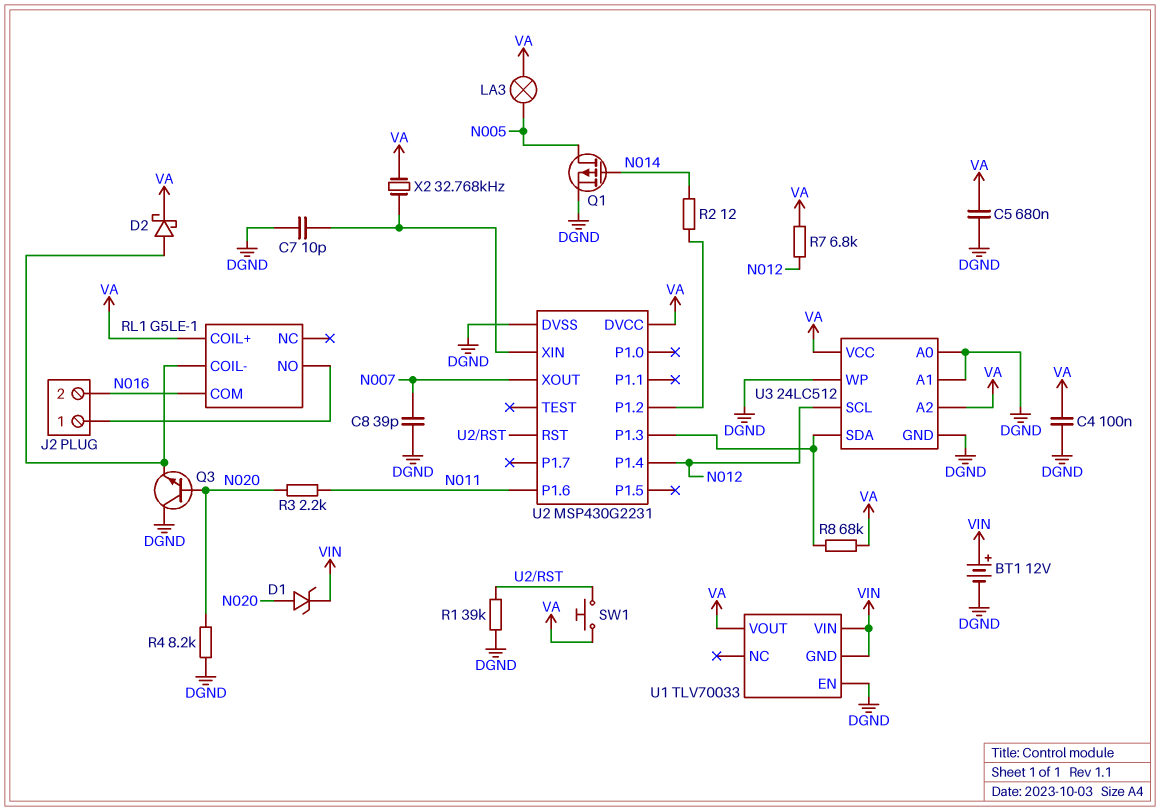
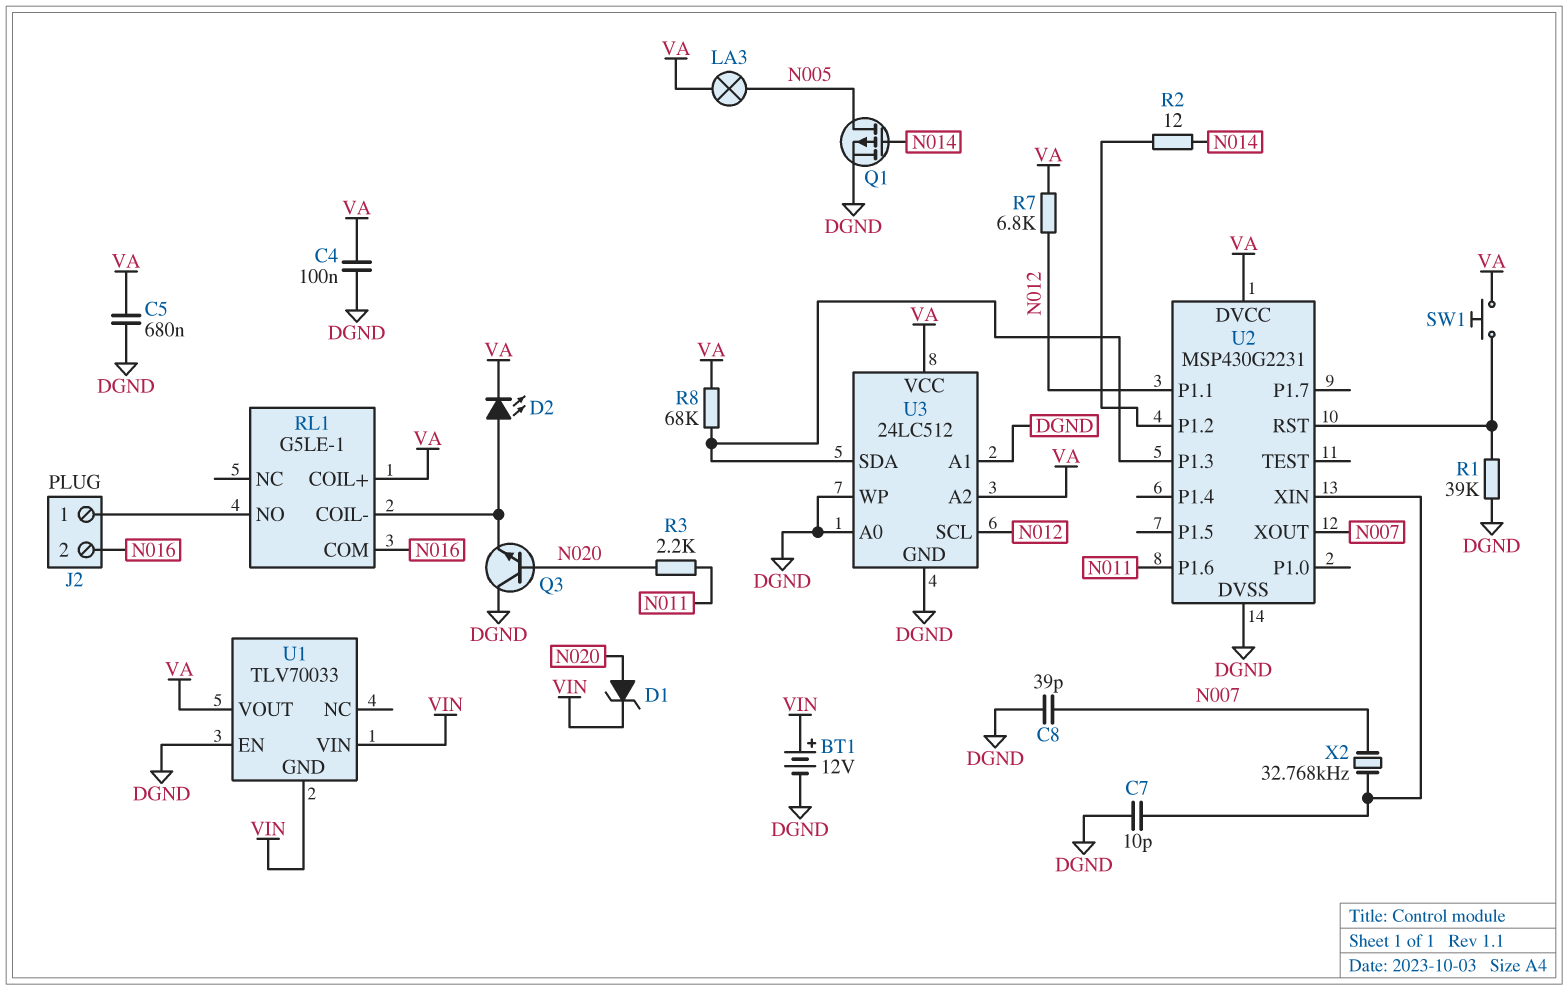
D2: schottky (A RL1/COIL-, K VA) -> LED (A RL1/COIL-, K VA)
R4: 8.2k (DGND, N020) -> none
U2 pin P1.1: none -> N012
U2 pin P1.4: N012 -> none
X2: 32.768kHz (U2/XIN, VA) -> 32.768kHz (N007, U2/XIN)

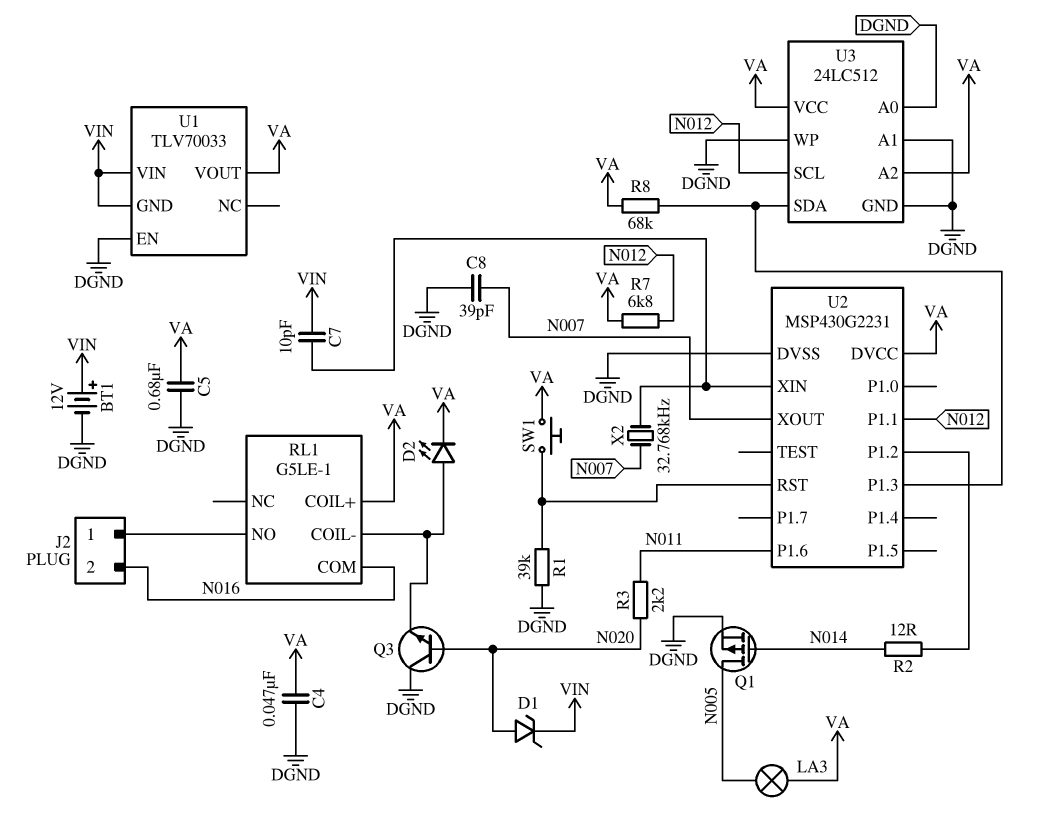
C4: 100nF (DGND, VA) -> 47nF (DGND, VA)
C7: 10pF (DGND, U2/XIN) -> 10pF (U2/XIN, VIN)

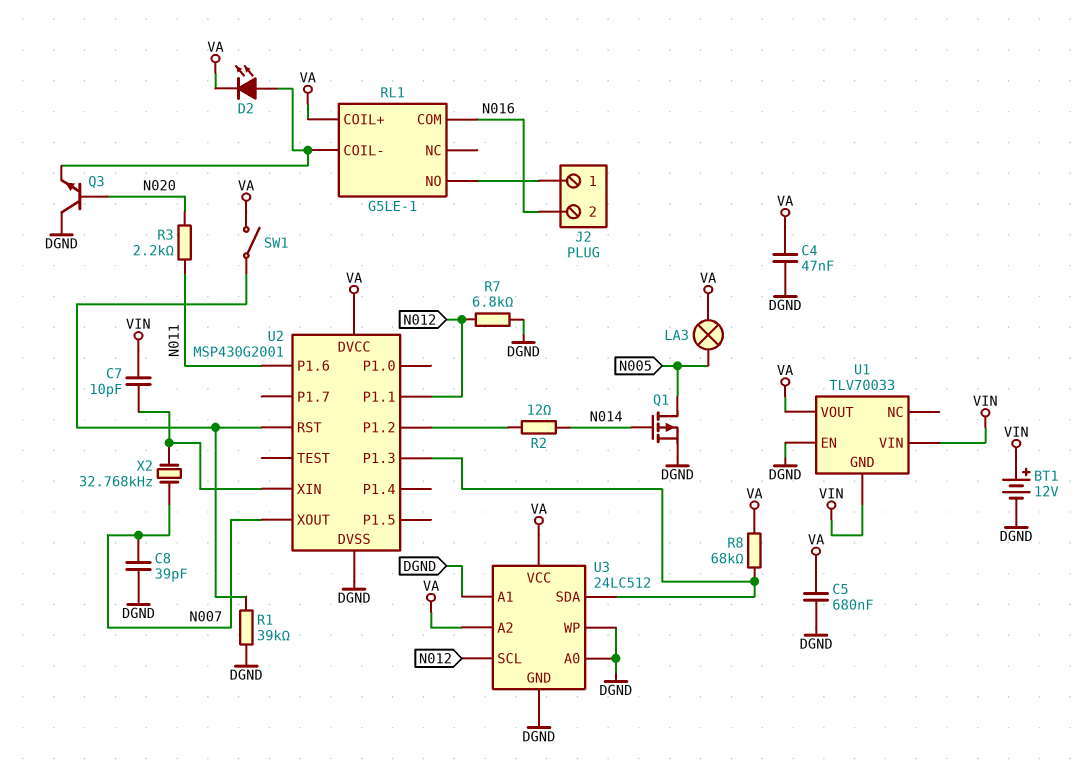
D1: zener (A N020, K VIN) -> none
R7: 6.8k (N012, VA) -> 6.8k (DGND, N012)
SW1: button (U2/RST, VA) -> switch (U2/RST, VA)
U2: MSP430G2231 -> MSP430G2001

